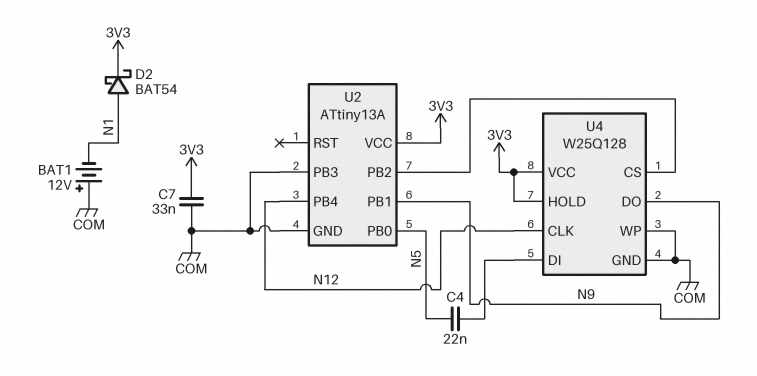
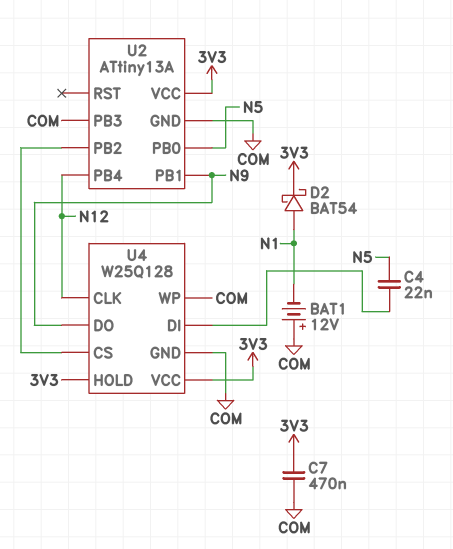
C7: 33nF (3V3, COM) -> 470nF (3V3, COM)

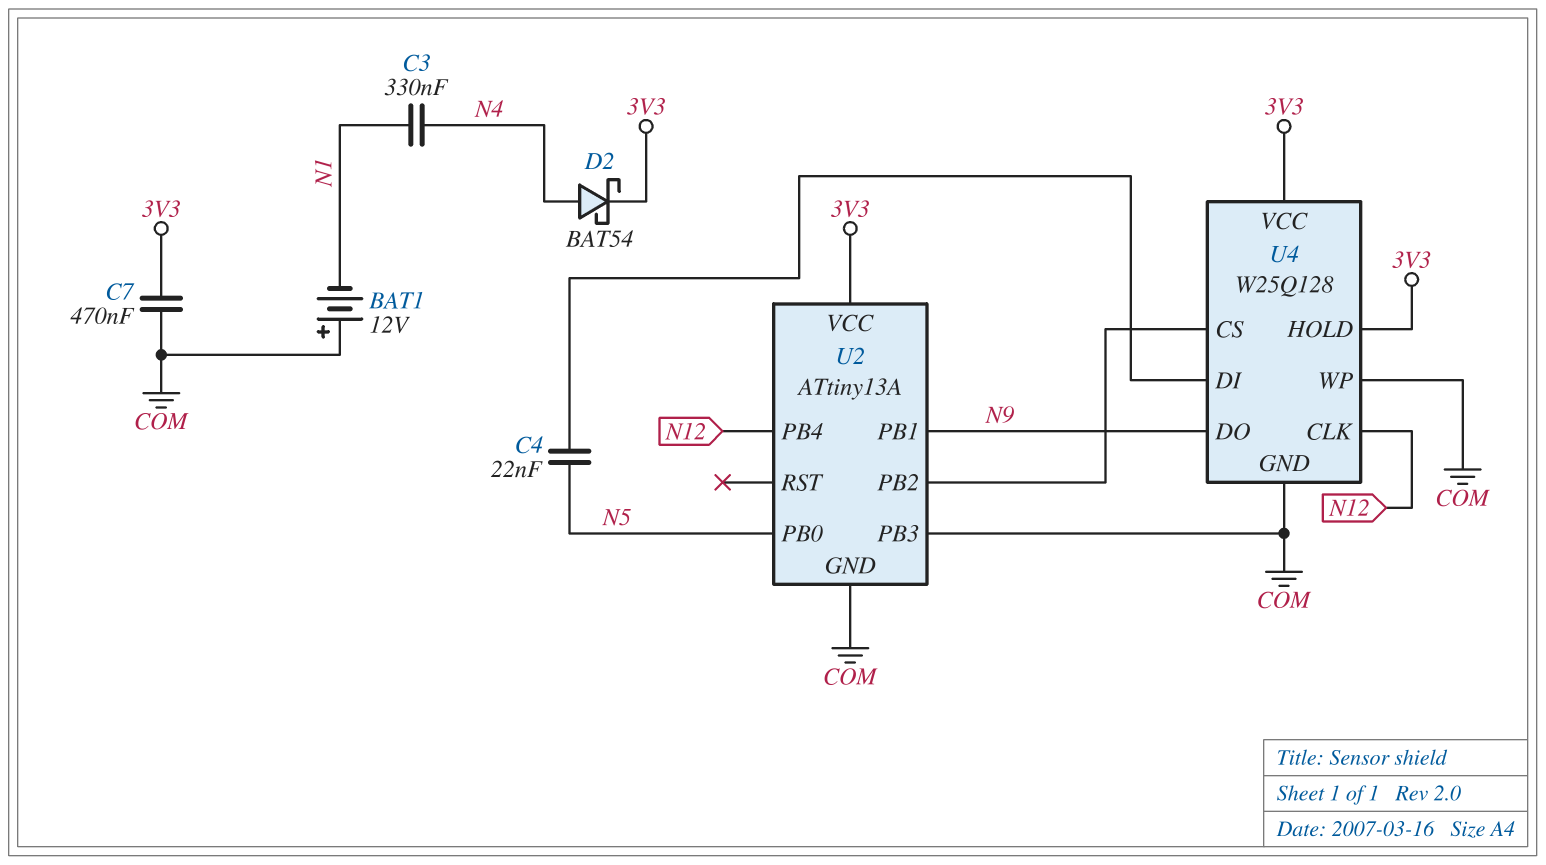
C3: none -> 330nF (N1, N4)
D2: schottky BAT54 (A N1, K 3V3) -> schottky BAT54 (A N4, K 3V3)

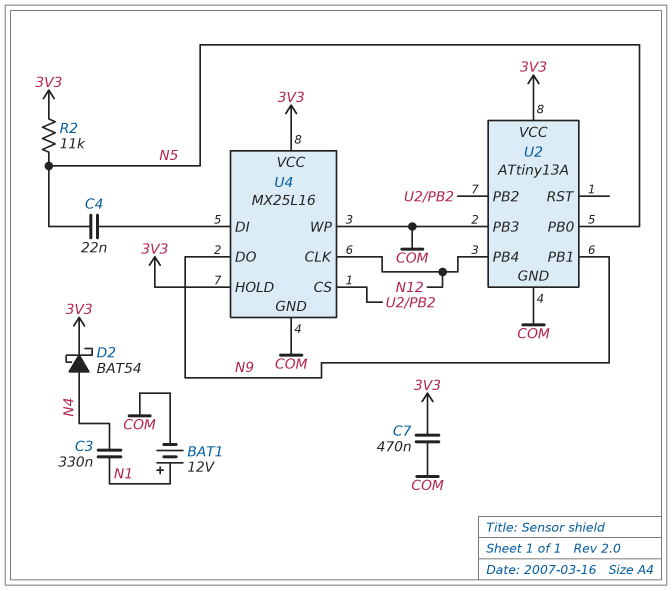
BAT1: 12V (plus COM, minus N1) -> 12V (plus N1, minus COM)
R2: none -> 11k (3V3, N5)
U4: W25Q128 -> MX25L16

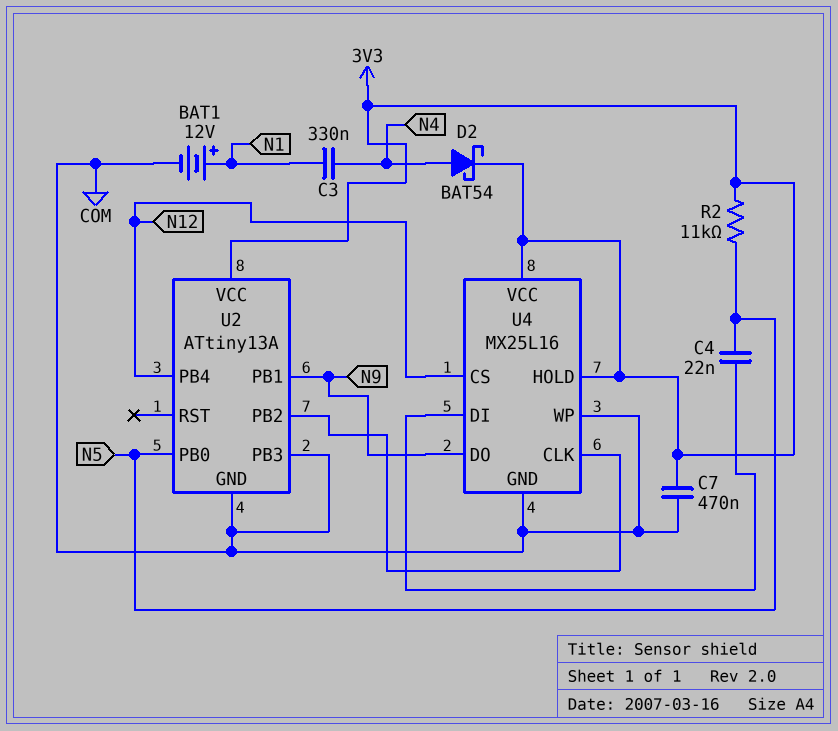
U4 pin CLK: N12 -> U2/PB2
U4 pin CS: U2/PB2 -> N12

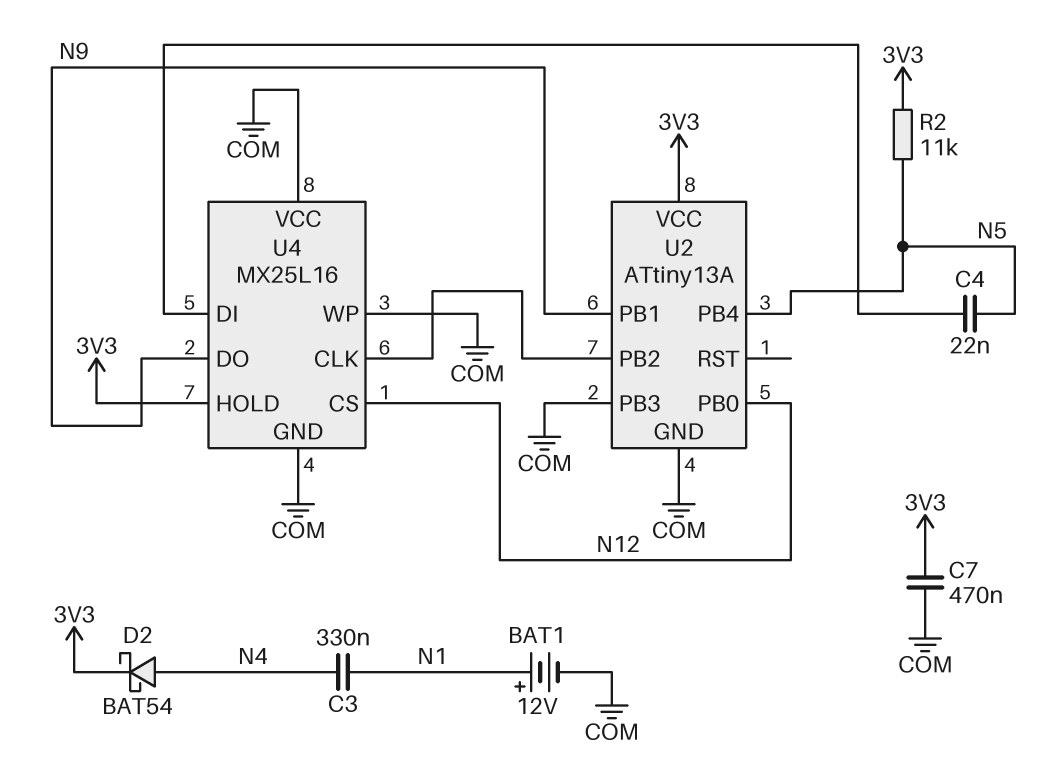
U2 pin PB0: N5 -> N12
U2 pin PB4: N12 -> N5
U4 pin VCC: 3V3 -> COM

